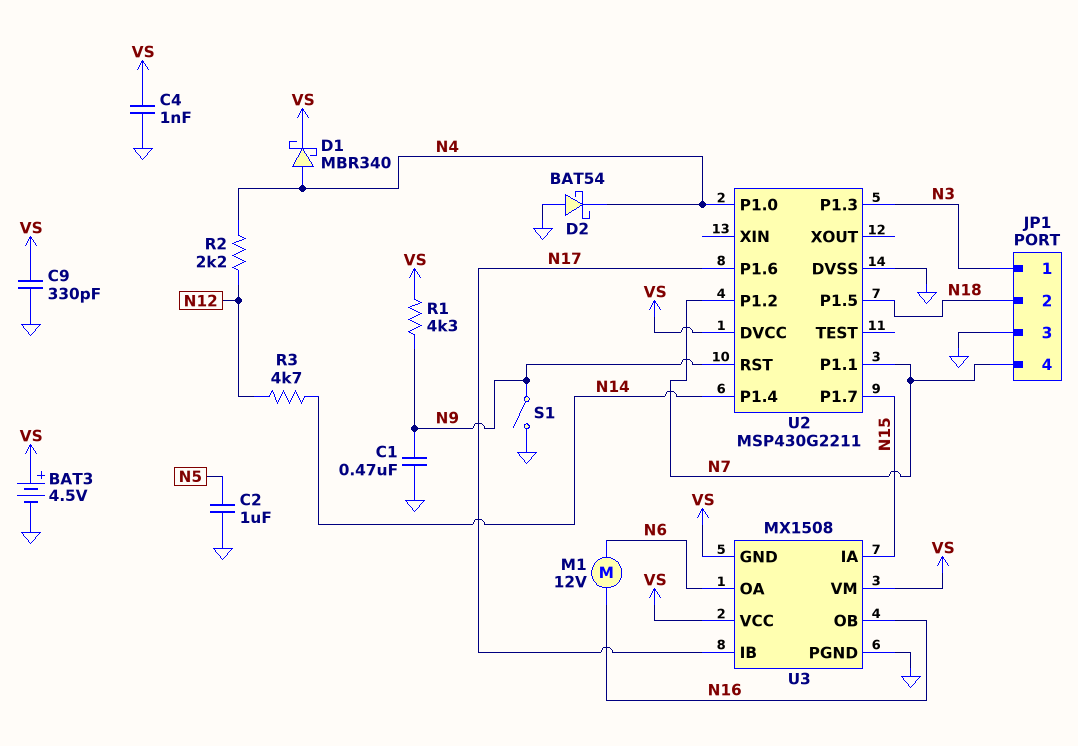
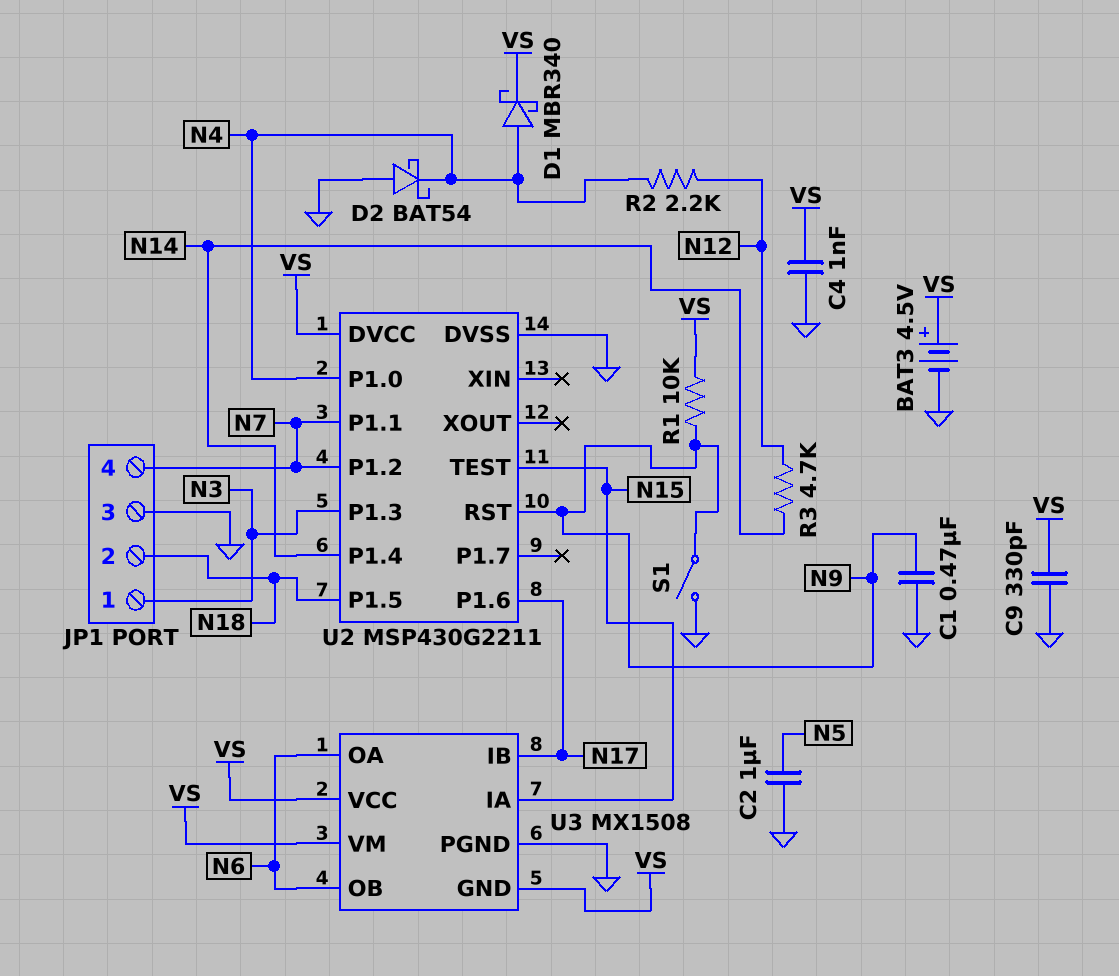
M1: motor 12V (N6, N16) -> none
R1: 4.3k (N9, VS) -> 10k (N9, VS)
U2 pin P1.7: N15 -> none
U2 pin TEST: none -> N15
U3 pin OB: N16 -> N6

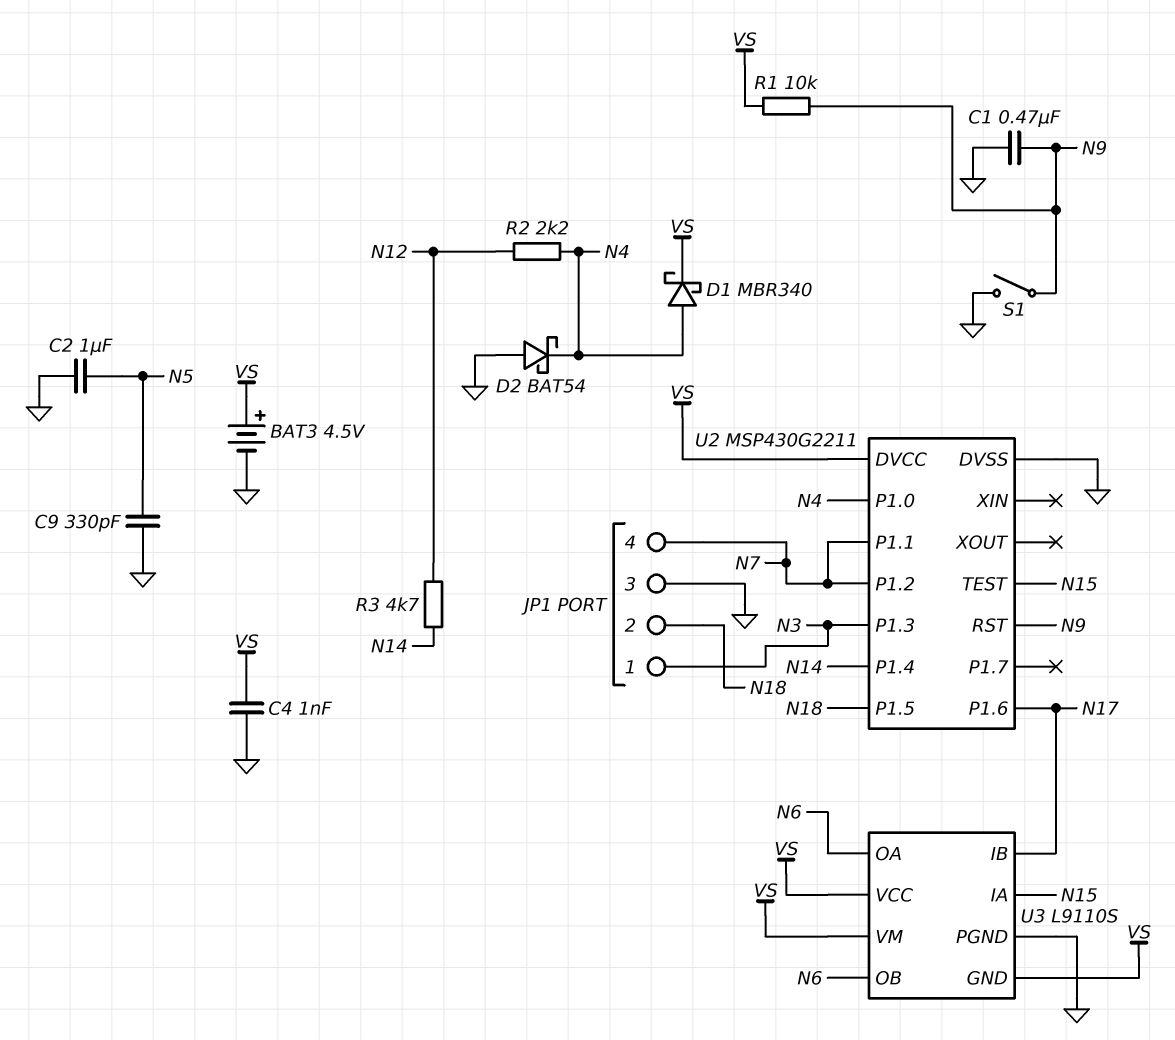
C9: 330pF (GND, VS) -> 330pF (GND, N5)
U3: MX1508 -> L9110S

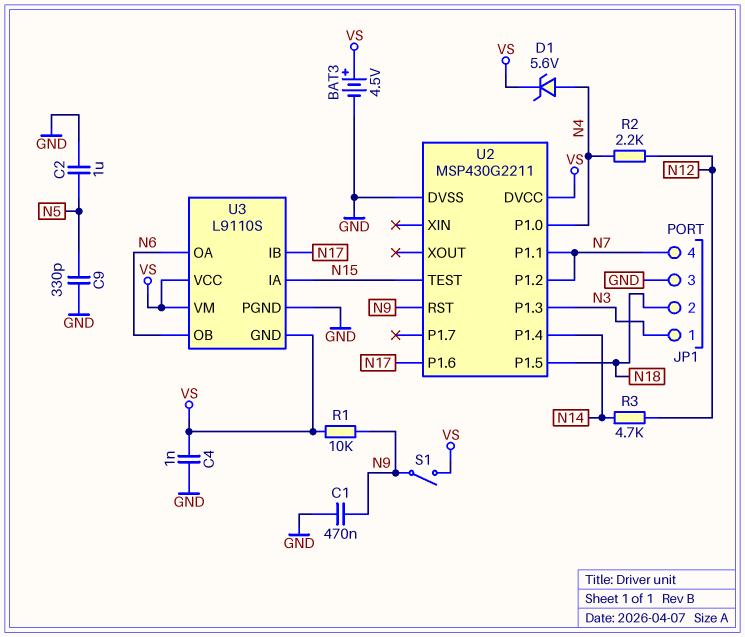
D1: schottky MBR340 (A N4, K VS) -> zener 5.6V (A N4, K VS)
D2: schottky BAT54 (A GND, K N4) -> none
S1: switch (GND, N9) -> switch (N9, VS)

